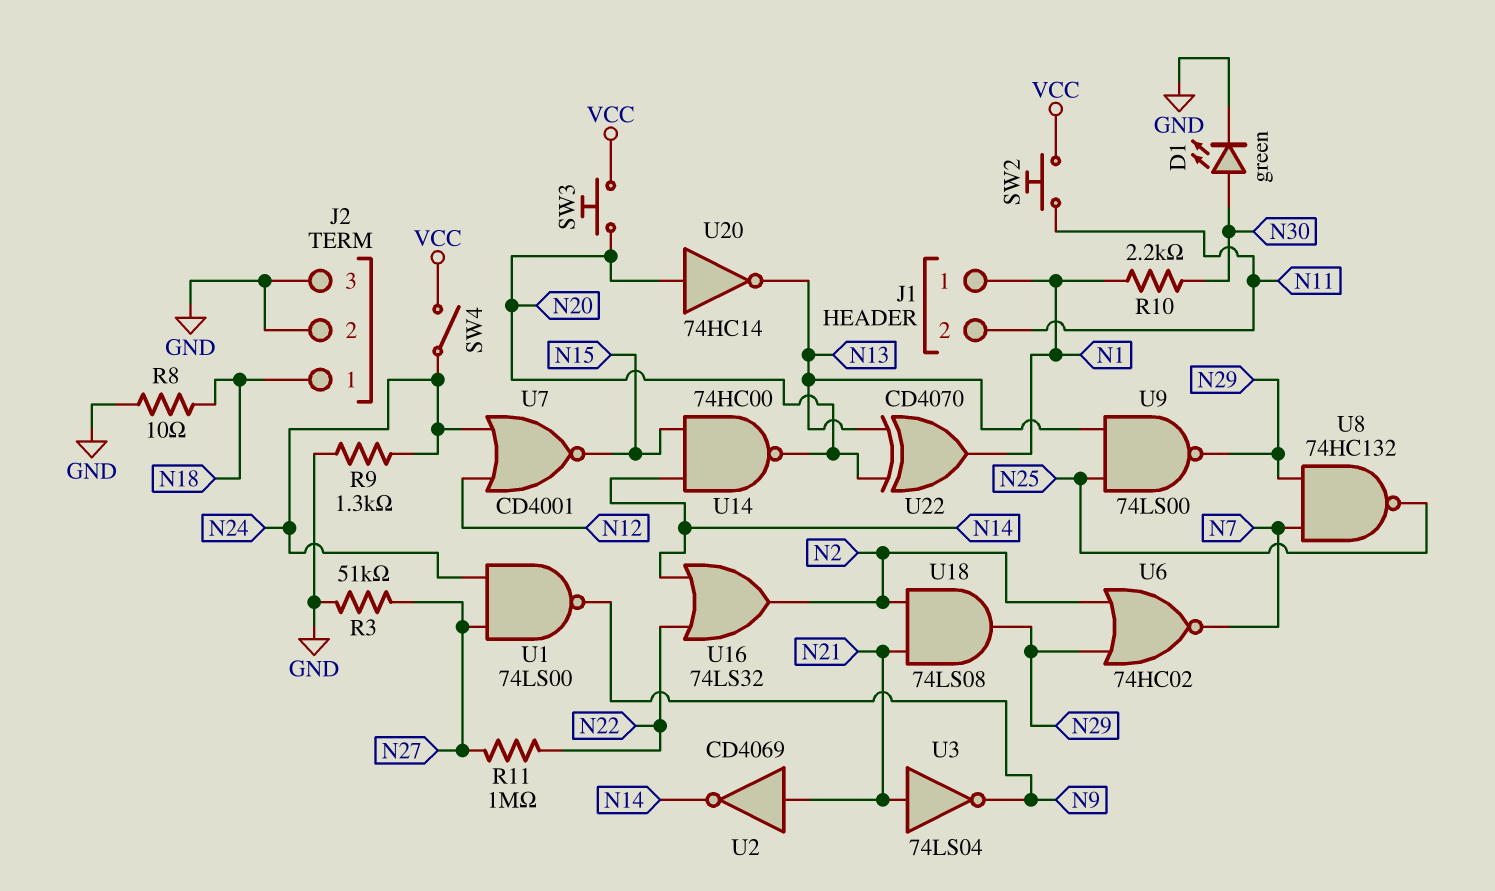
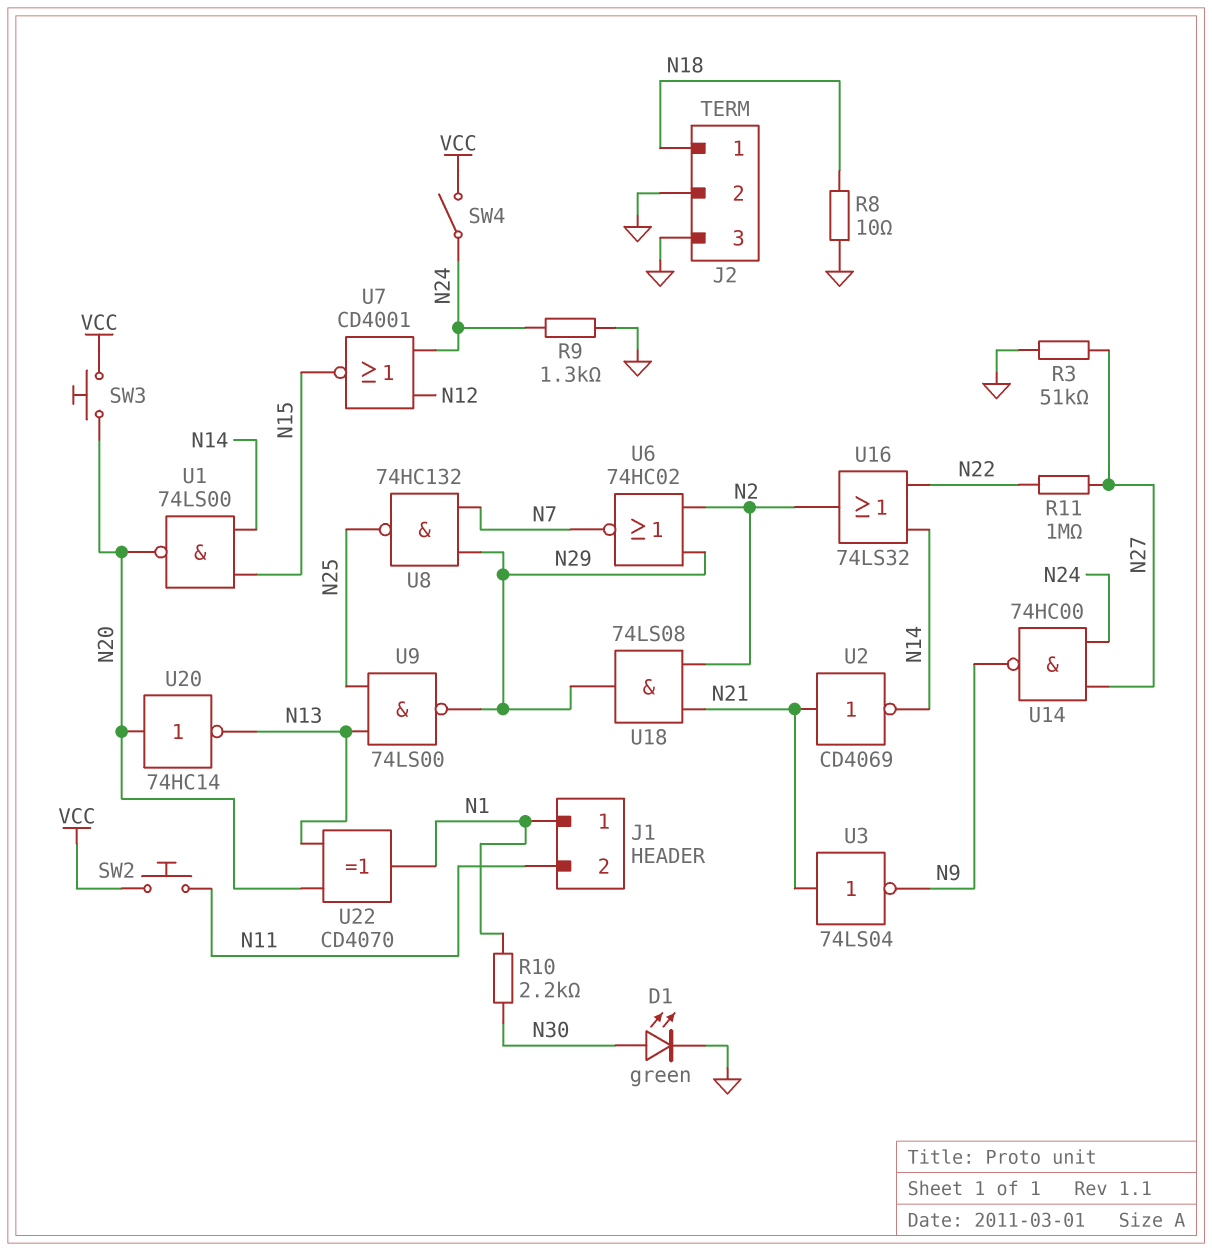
U1: NAND 74LS00 (in N24, in N27, out N9) -> NAND 74LS00 (in N14, in N15, out N20)
U14: NAND 74HC00 (in N14, in N15, out N20) -> NAND 74HC00 (in N24, in N27, out N9)

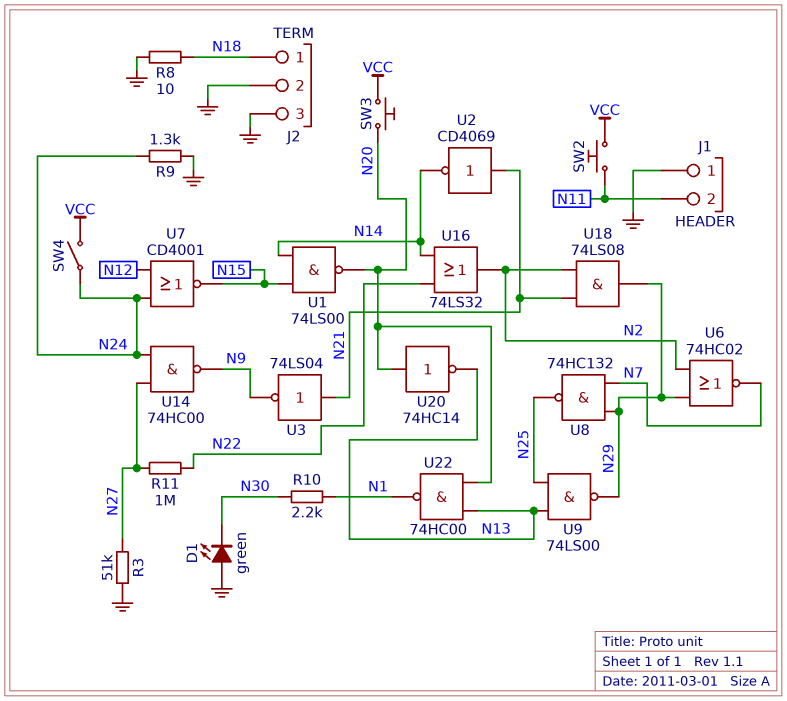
D1: LED green (A N30, K GND) -> LED green (A GND, K N30)
J1 pin 1: N1 -> GND
U22: XOR CD4070 (in N13, in N20, out N1) -> NAND 74HC00 (in N13, in N20, out N1)

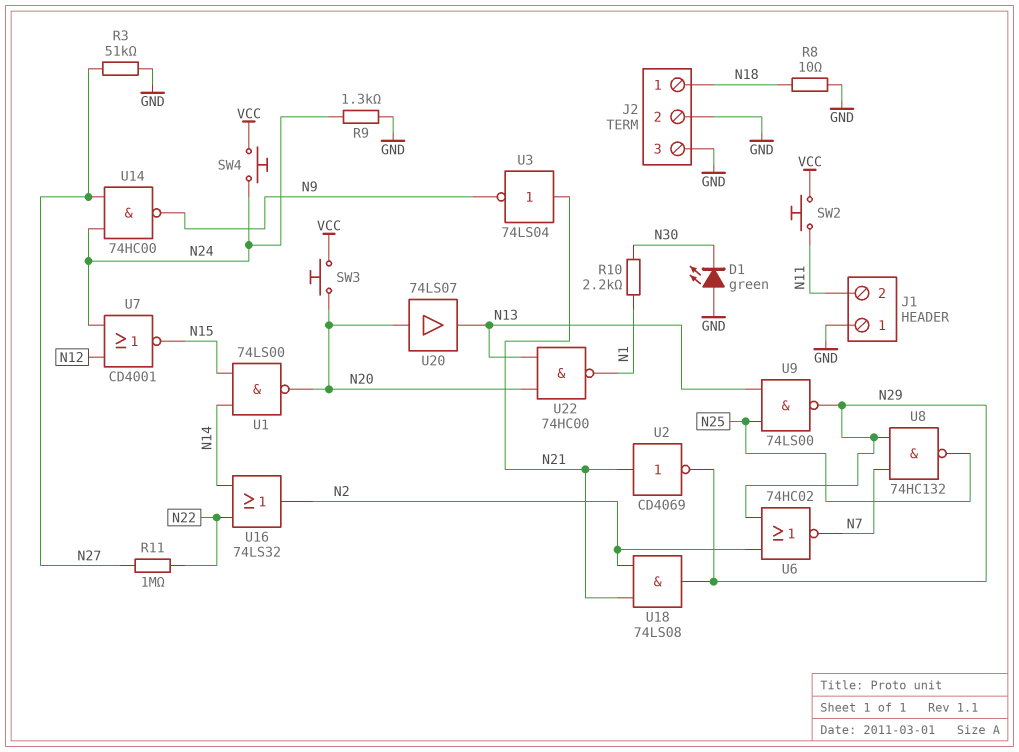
SW4: switch (N24, VCC) -> button (N24, VCC)
U2: NOT CD4069 (in N21, out N14) -> NOT CD4069 (in N21, out N29)
U20: NOT 74HC14 (in N20, out N13) -> buffer 74LS07 (in N20, out N13)

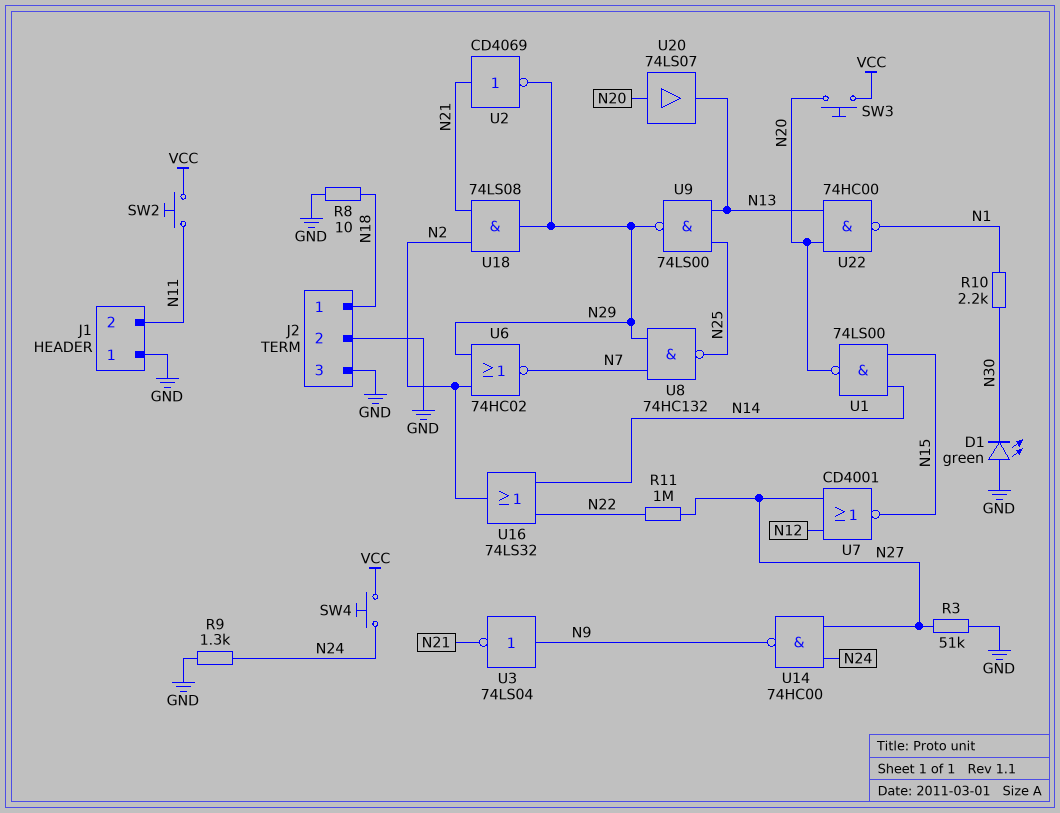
U3: NOT 74LS04 (in N21, out N9) -> NOT 74LS04 (in N9, out N21)
U7: NOR CD4001 (in N12, in N24, out N15) -> NOR CD4001 (in N12, in N27, out N15)

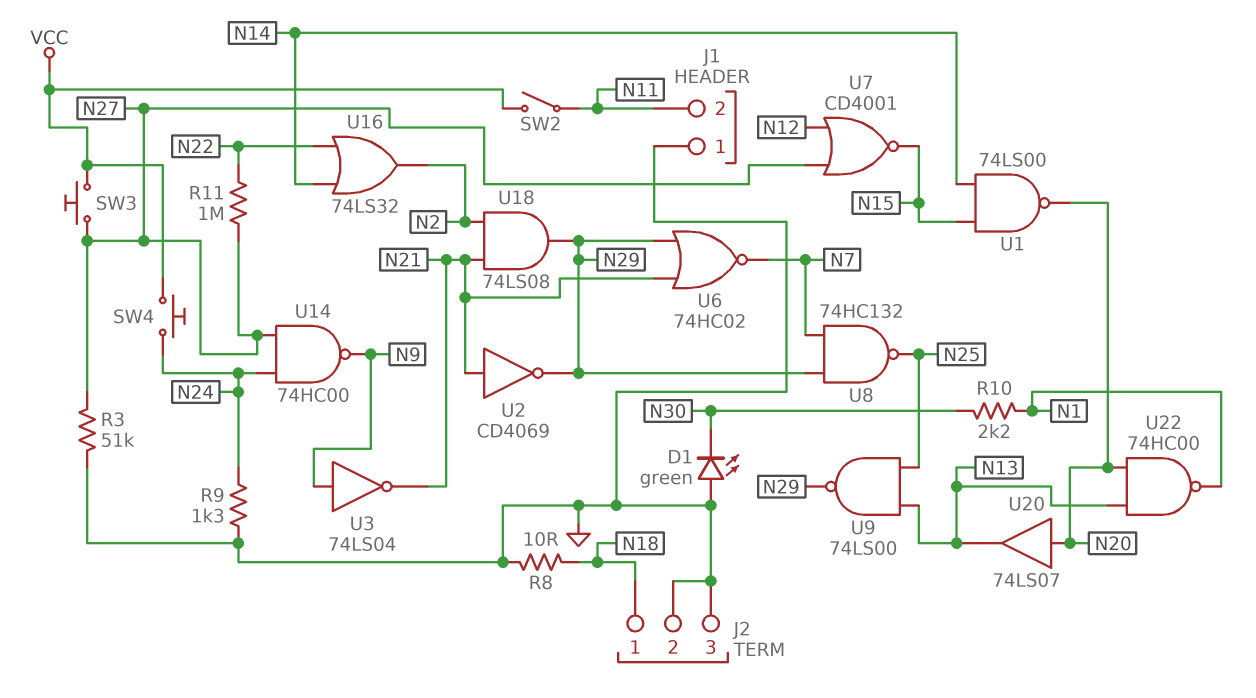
SW2: button (N11, VCC) -> switch (N11, VCC)
SW3: button (N20, VCC) -> button (N27, VCC)
U6: NOR 74HC02 (in N2, in N29, out N7) -> NOR 74HC02 (in N21, in N29, out N7)

